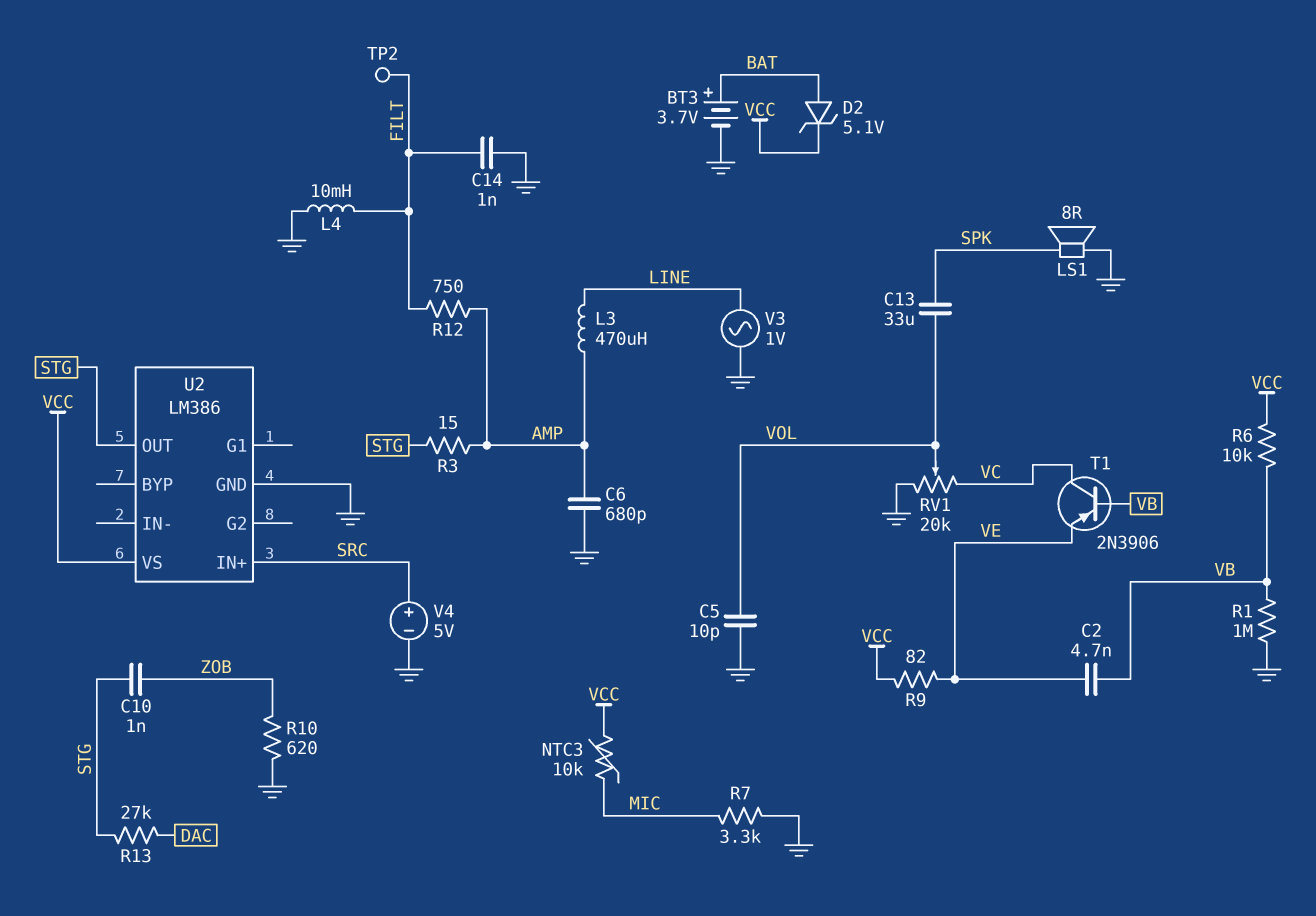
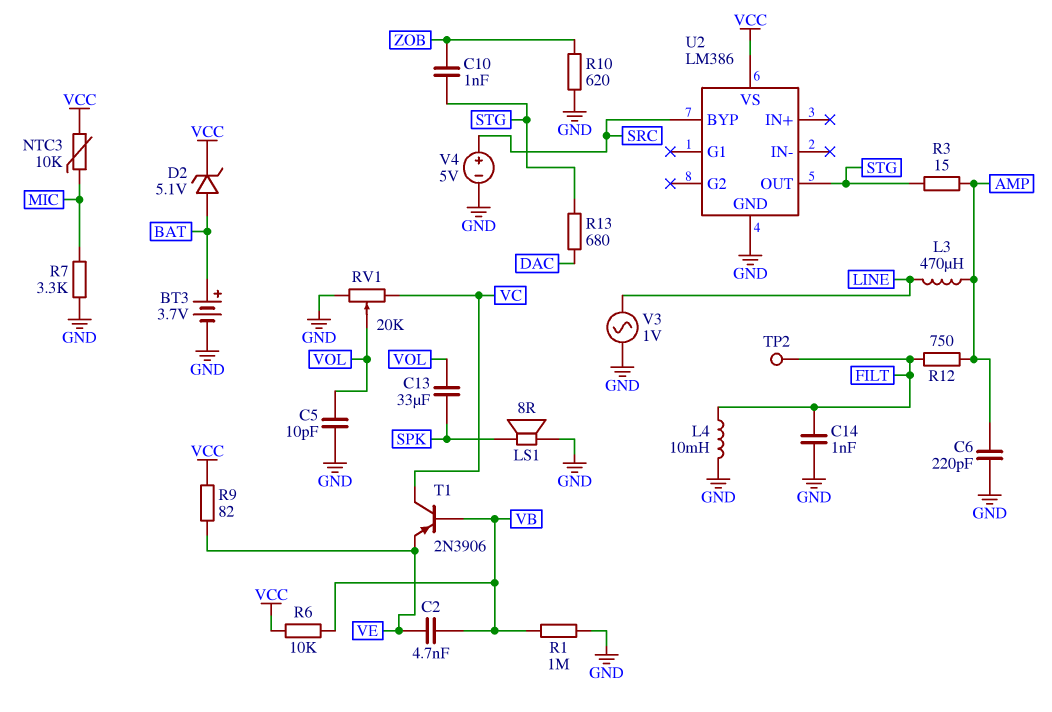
C6: 680pF (AMP, GND) -> 220pF (AMP, GND)
R13: 27k (DAC, STG) -> 680 (DAC, STG)
U2 pin BYP: none -> SRC
U2 pin IN+: SRC -> none

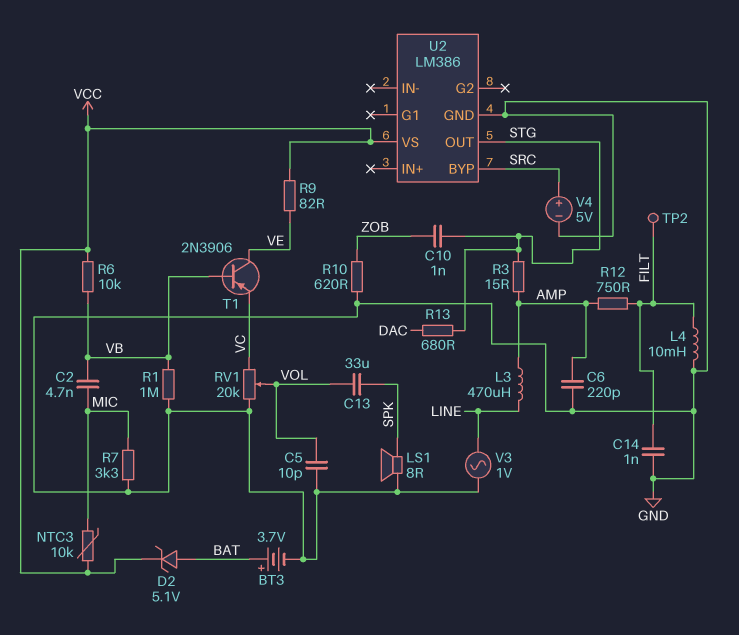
C2: 4.7nF (VB, VE) -> 4.7nF (MIC, VB)
T1: PNP 2N3906 (B VB, C VC, E VE) -> PNP 2N3906 (B VB, C VE, E VC)

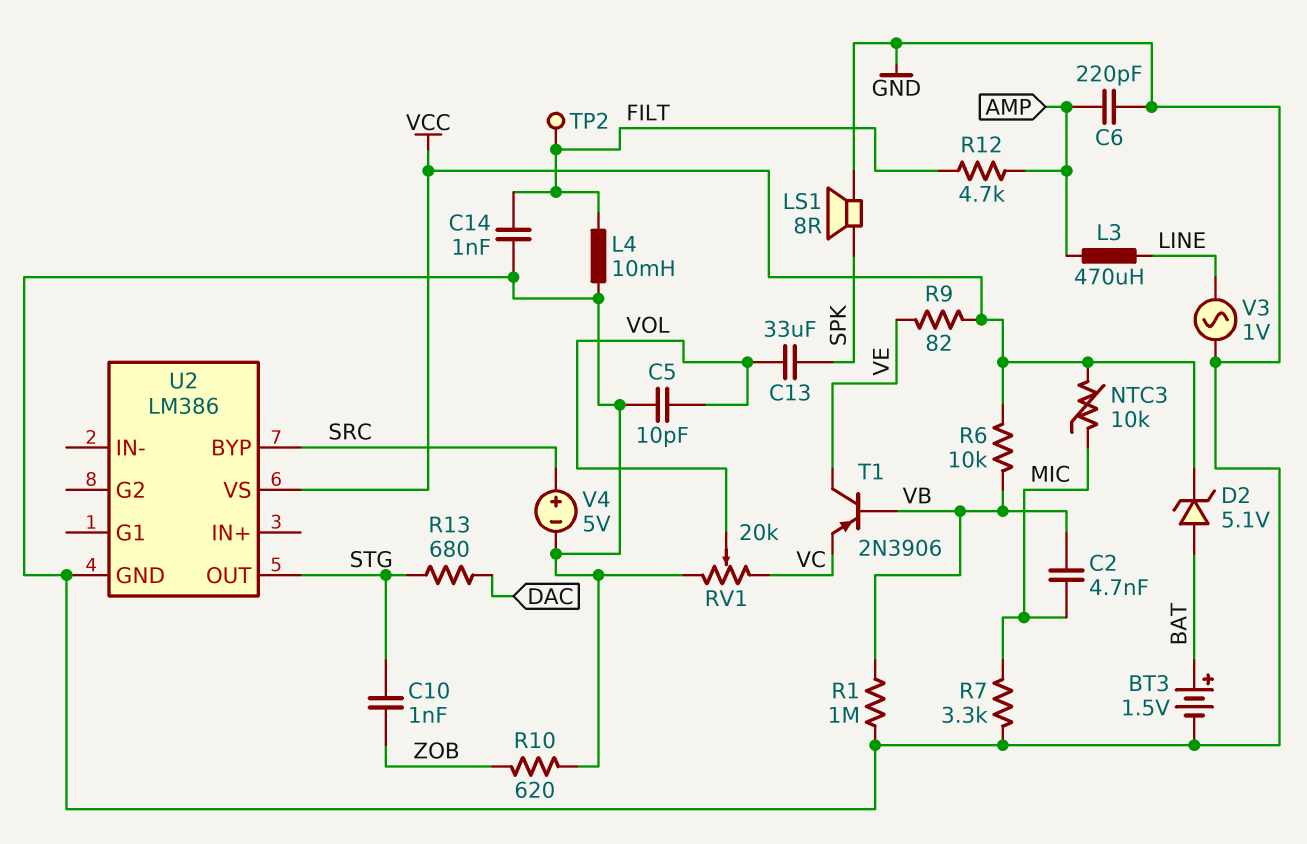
BT3: 3.7V (plus BAT, minus GND) -> 1.5V (plus BAT, minus GND)
R3: 15 (AMP, STG) -> none
R12: 750 (AMP, FILT) -> 4.7k (AMP, FILT)

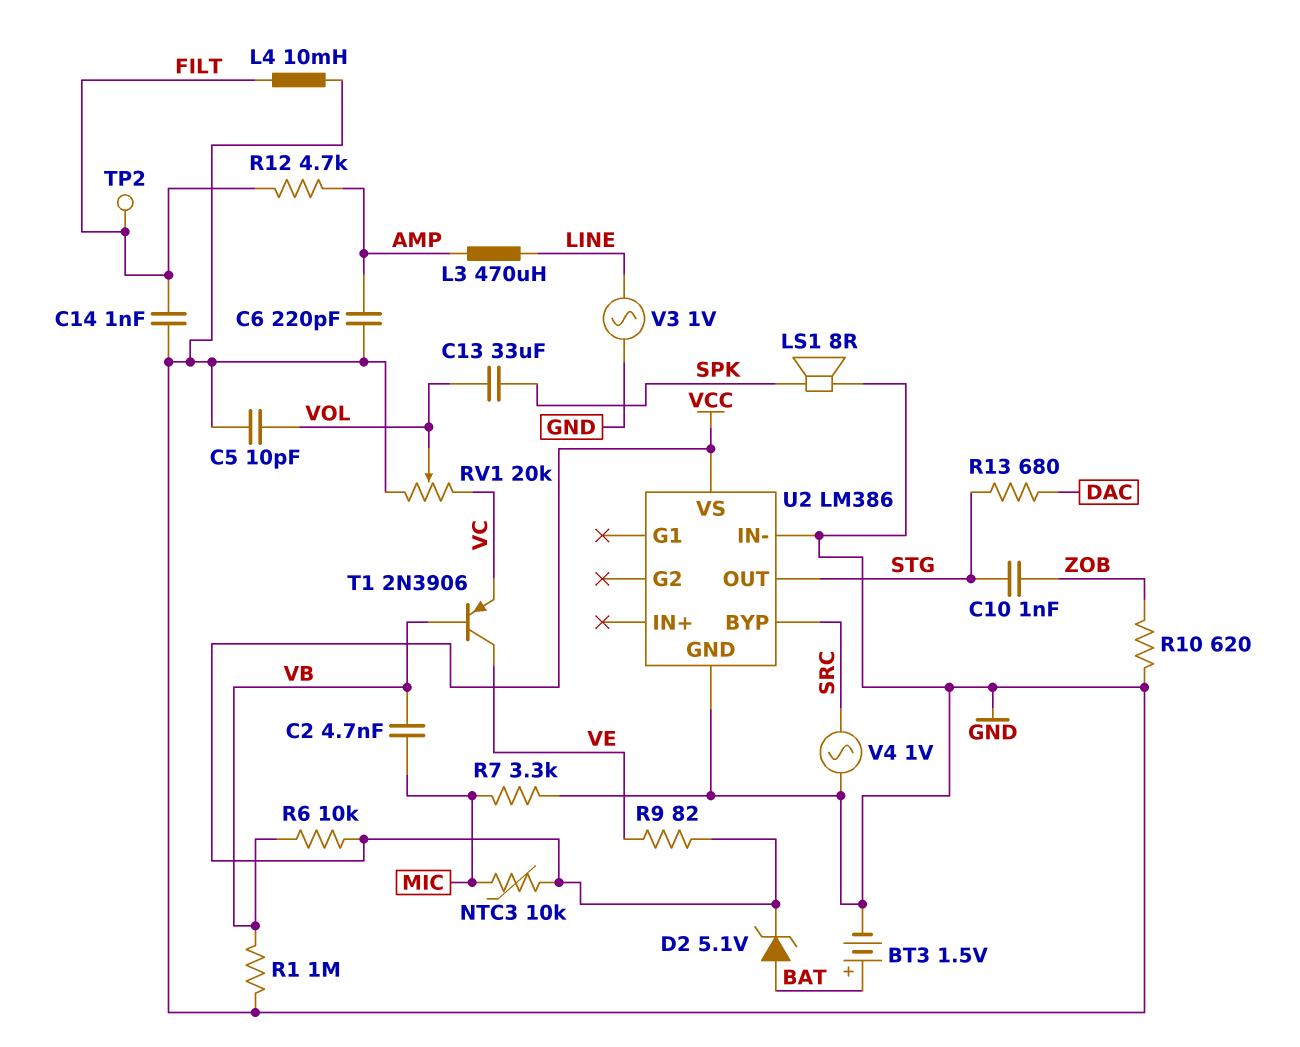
U2 pin IN-: none -> GND
V4: 5V (plus SRC, minus GND) -> AC 1V (GND, SRC)

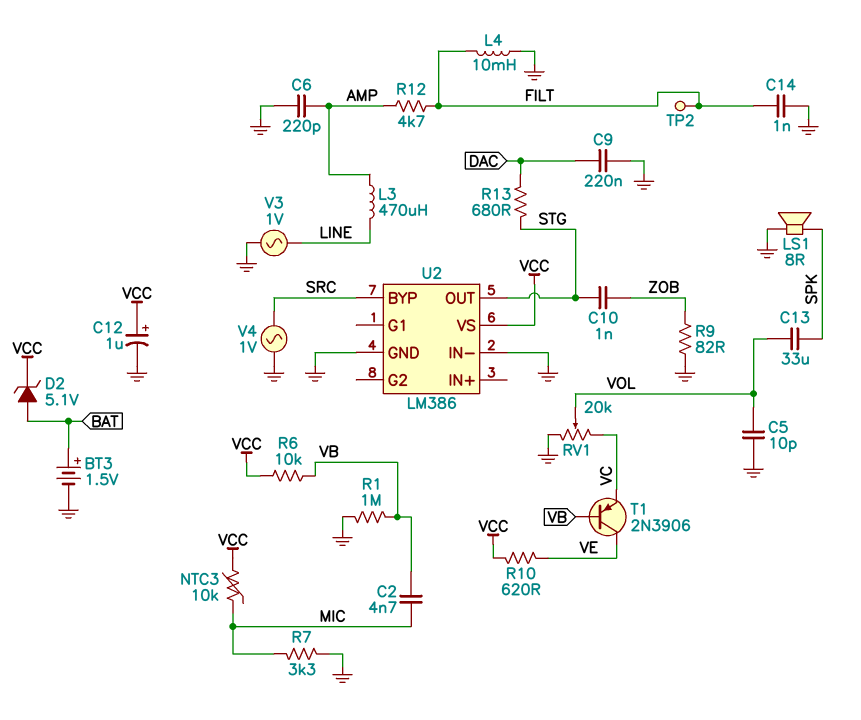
C9: none -> 220nF (DAC, GND)
C12: none -> 1uF (plus VCC, minus GND)
R9: 82 (VCC, VE) -> 82 (GND, ZOB)
R10: 620 (GND, ZOB) -> 620 (VCC, VE)

